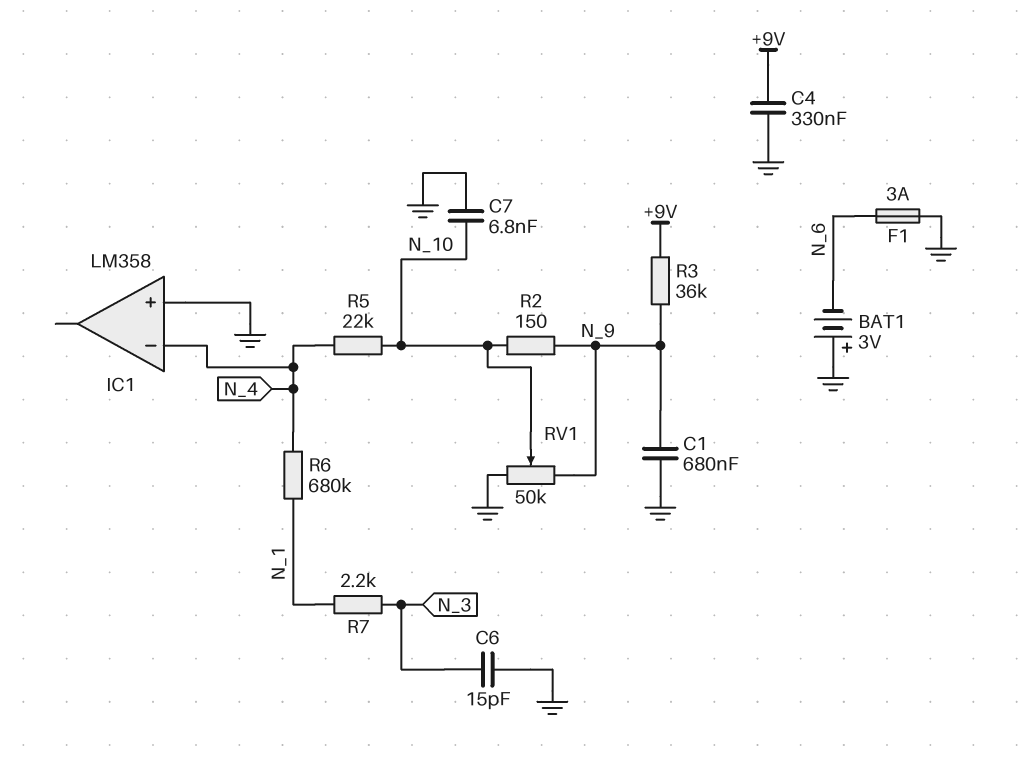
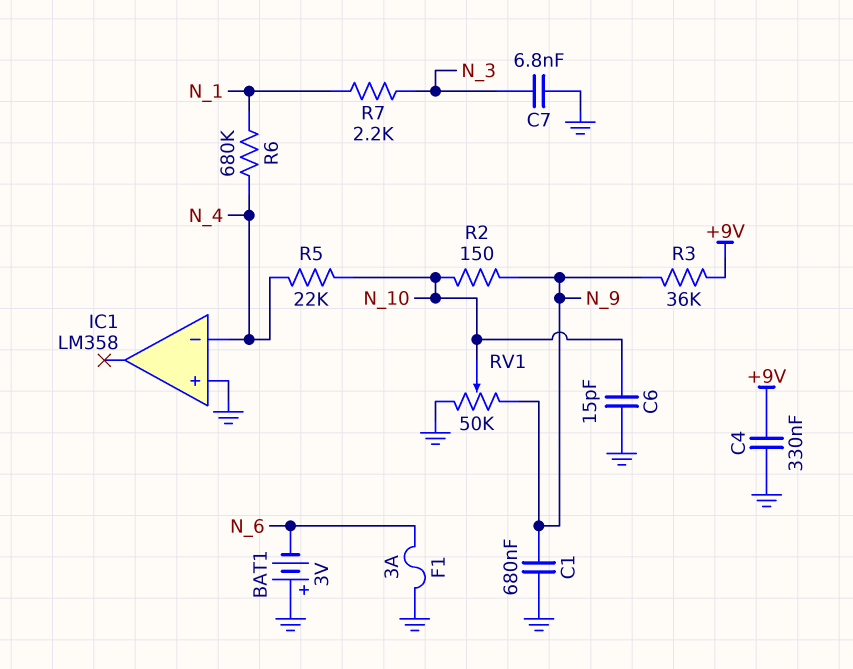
C6: 15pF (GND, N_3) -> 15pF (GND, N_10)
C7: 6.8nF (GND, N_10) -> 6.8nF (GND, N_3)

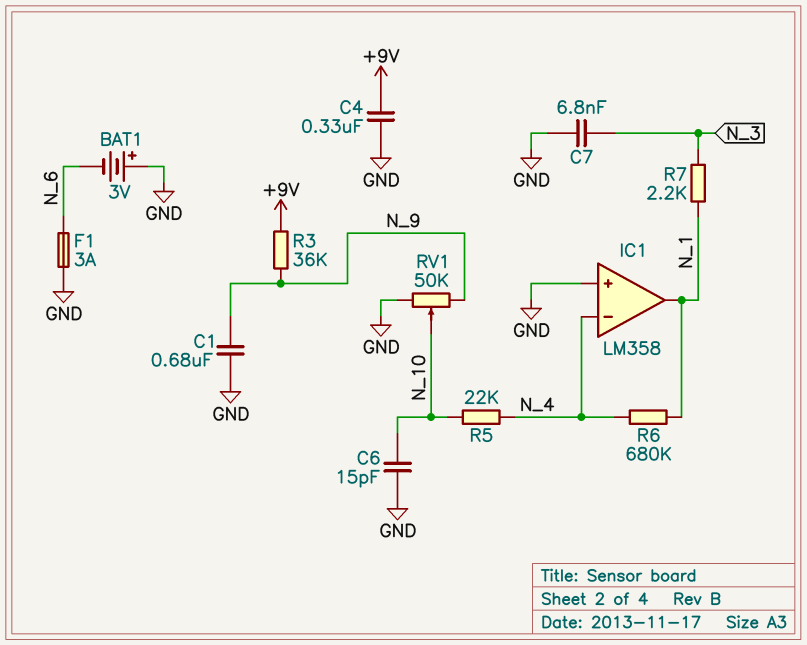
IC1 pin out: none -> N_1
R2: 150 (N_9, N_10) -> none

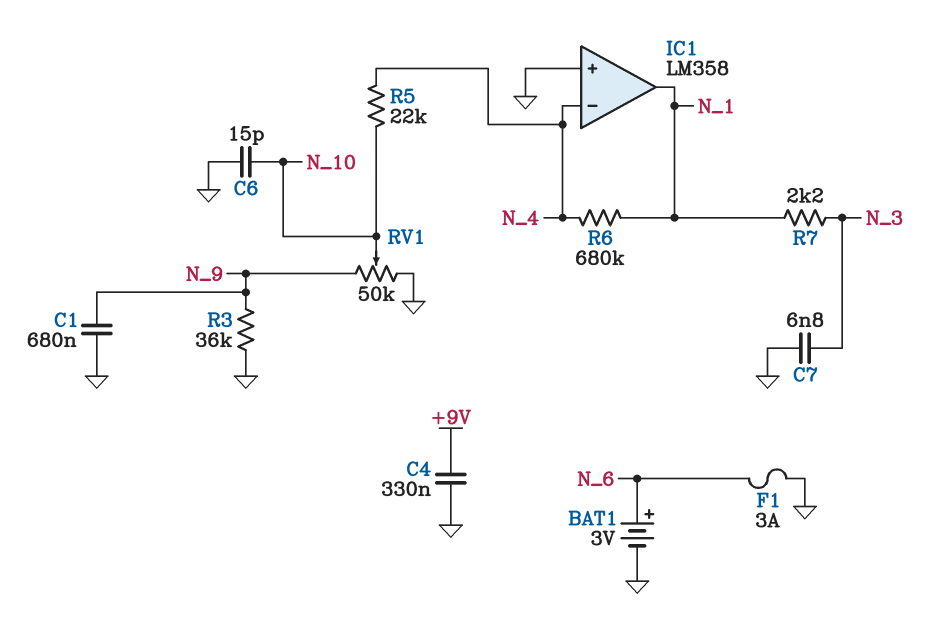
BAT1: 3V (plus GND, minus N_6) -> 3V (plus N_6, minus GND)
R3: 36k (+9V, N_9) -> 36k (GND, N_9)

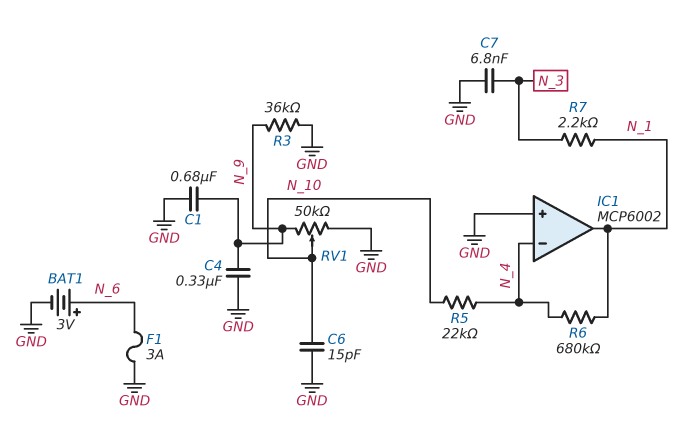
C4: 330nF (+9V, GND) -> 330nF (GND, N_9)
IC1: LM358 -> MCP6002

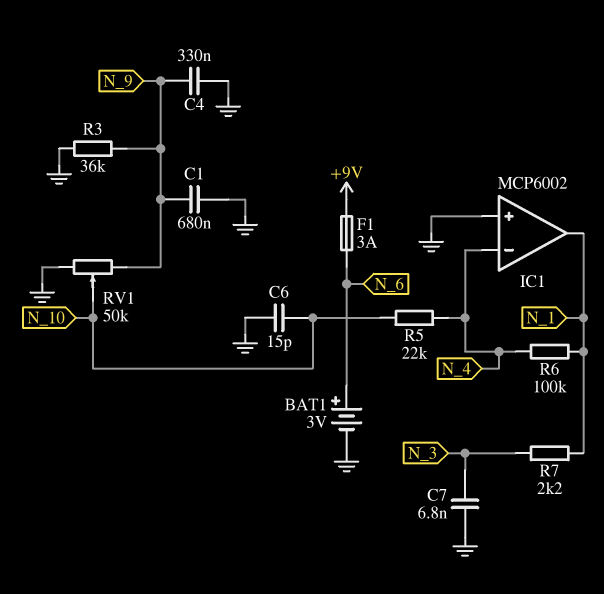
F1: 3A (GND, N_6) -> 3A (+9V, N_6)
R6: 680k (N_1, N_4) -> 100k (N_1, N_4)

